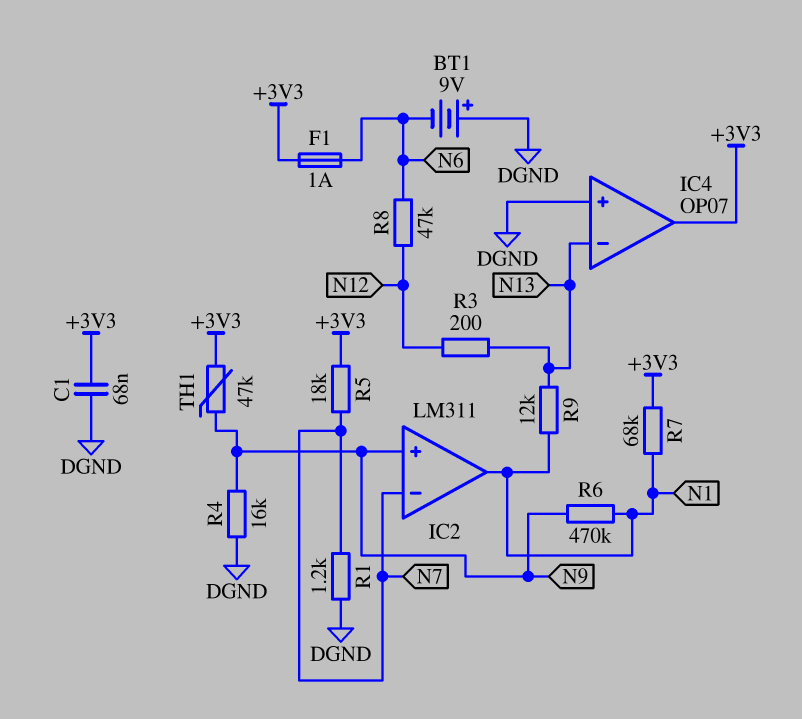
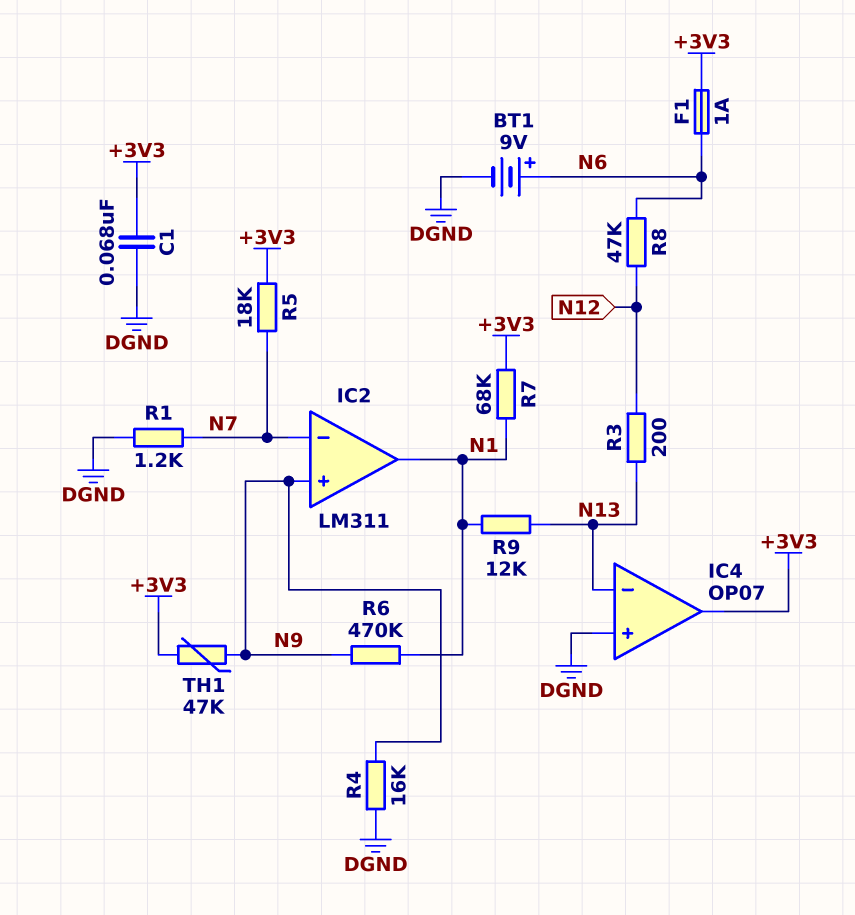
BT1: 9V (plus DGND, minus N6) -> 9V (plus N6, minus DGND)

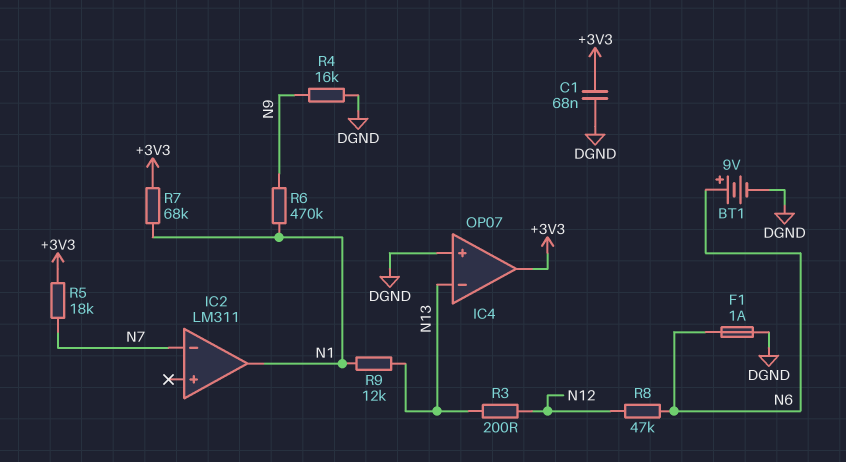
F1: 1A (+3V3, N6) -> 1A (DGND, N6)
IC2 pin in+: N9 -> none
R1: 1.2k (DGND, N7) -> none
TH1: 47k (+3V3, N9) -> none

